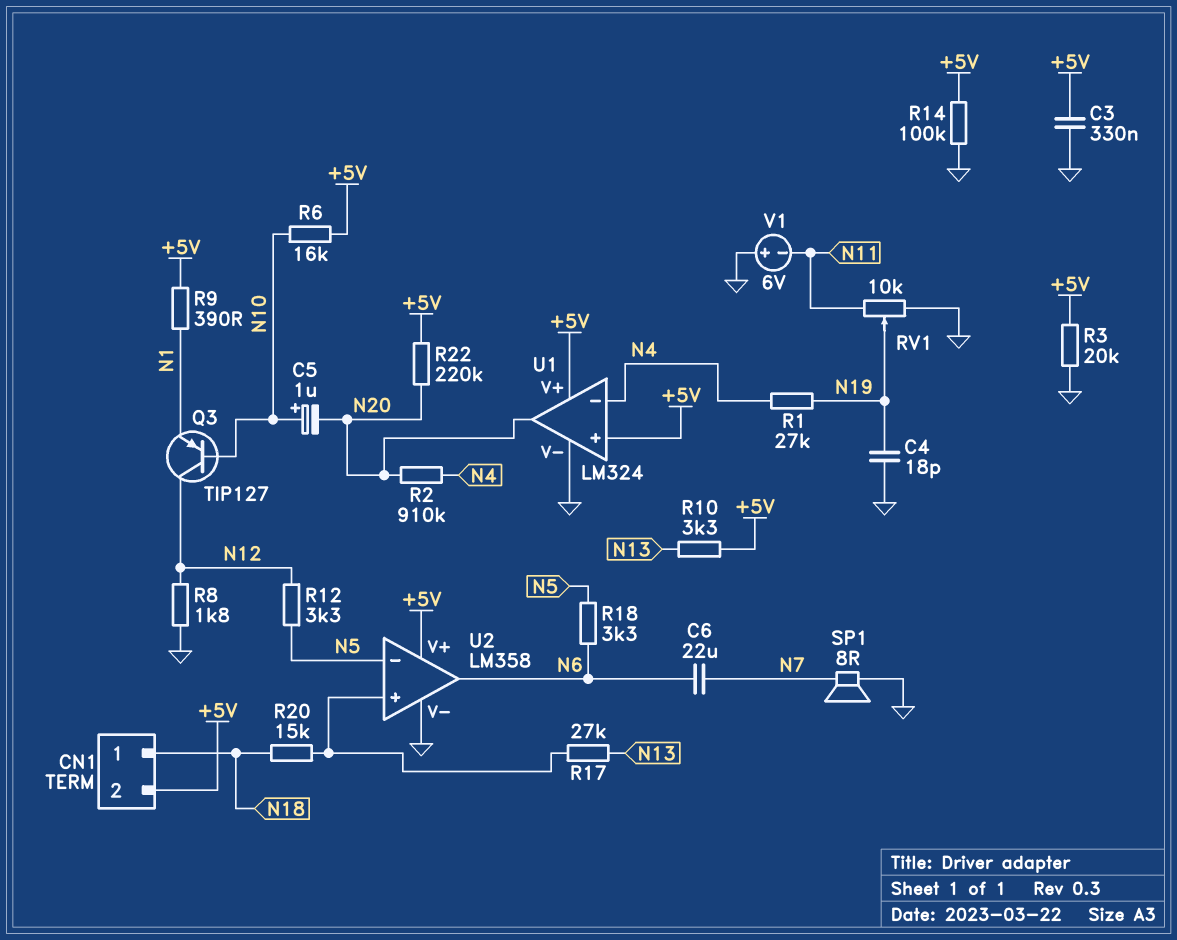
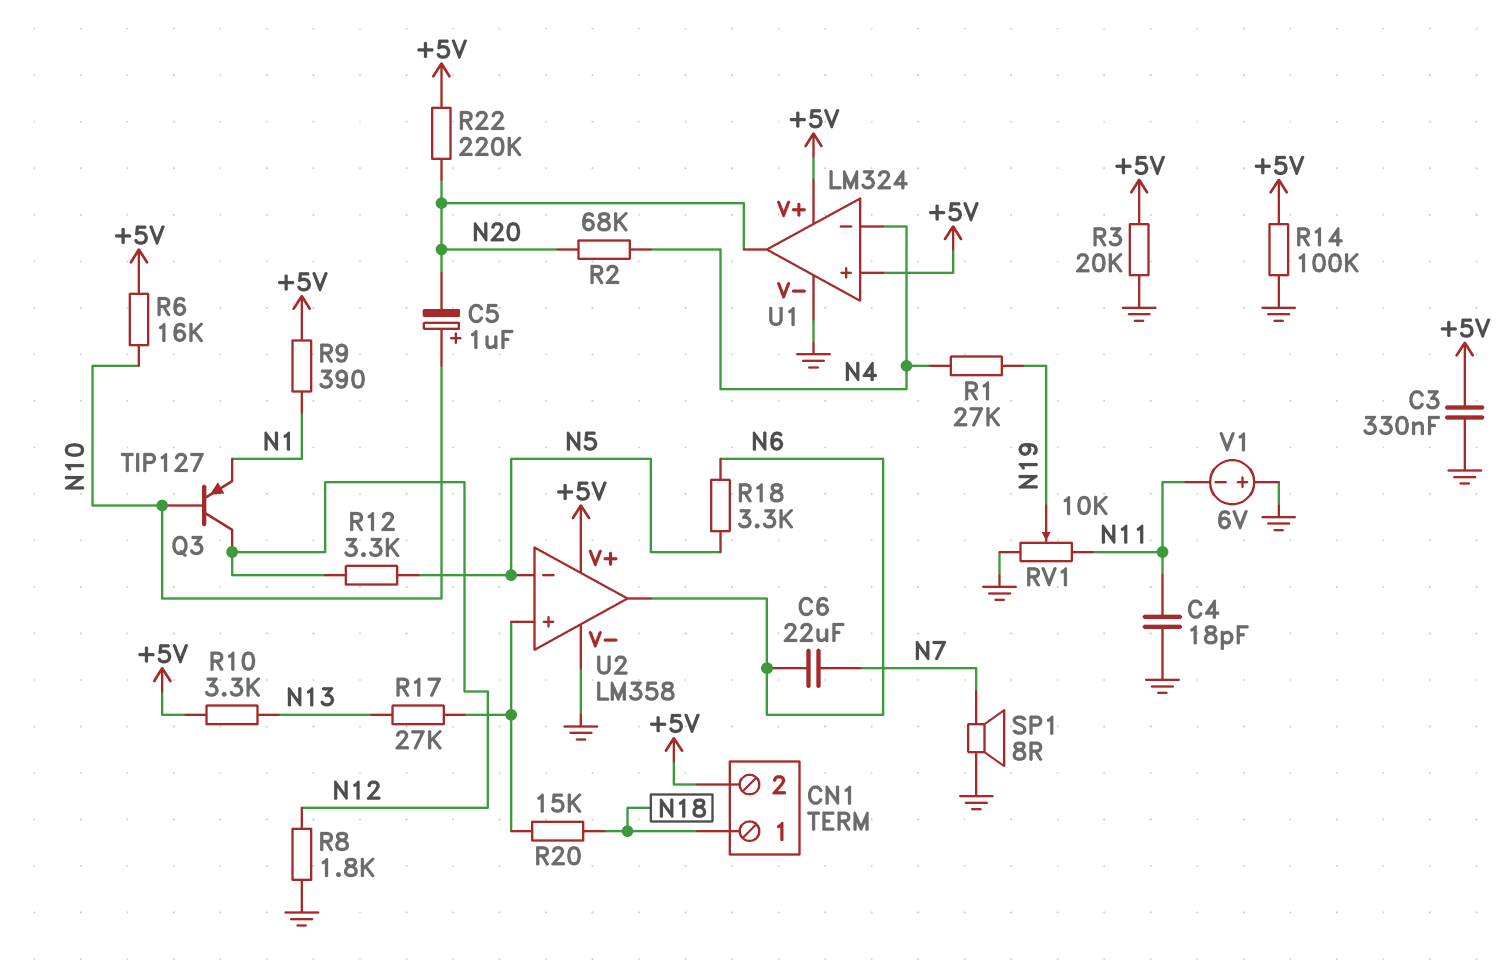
C4: 18pF (GND, N19) -> 18pF (GND, N11)
R2: 910k (N4, N20) -> 68k (N4, N20)

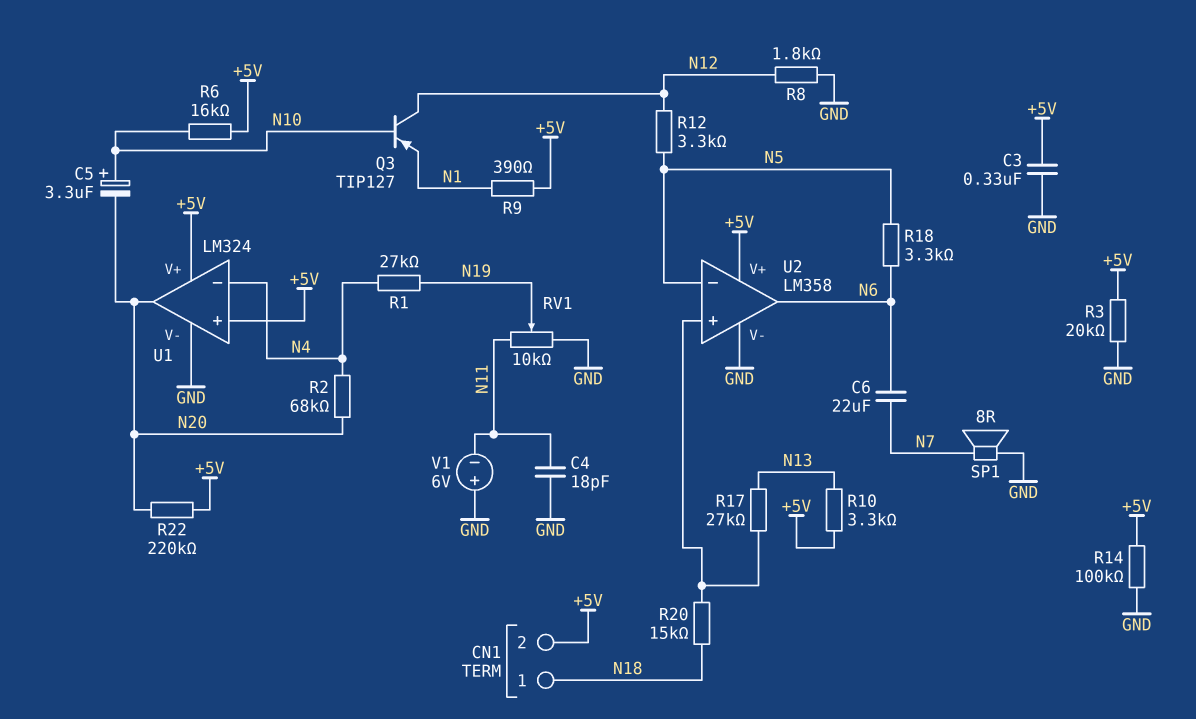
C5: 1uF (plus N10, minus N20) -> 3.3uF (plus N10, minus N20)

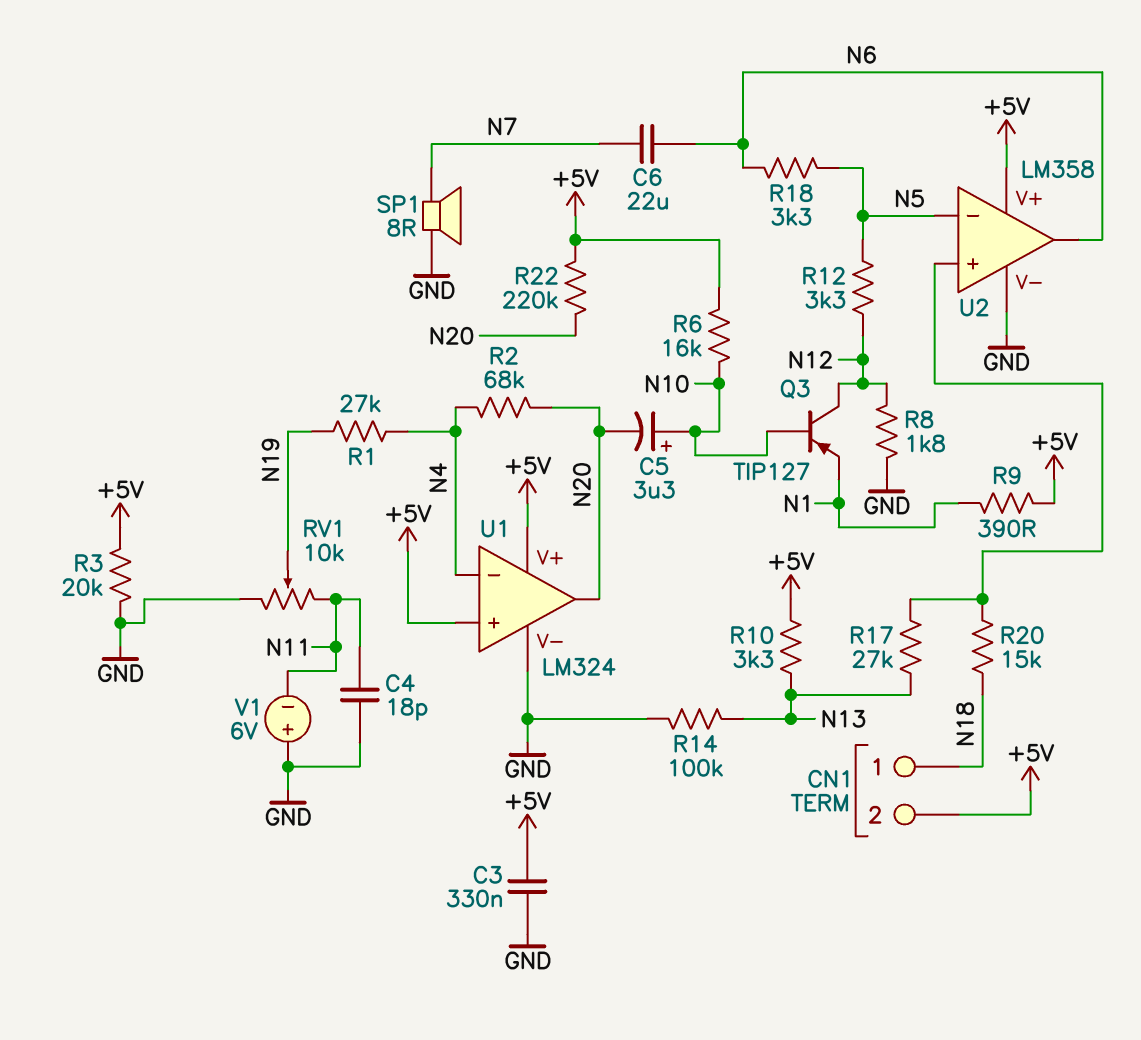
R14: 100k (+5V, GND) -> 100k (GND, N13)

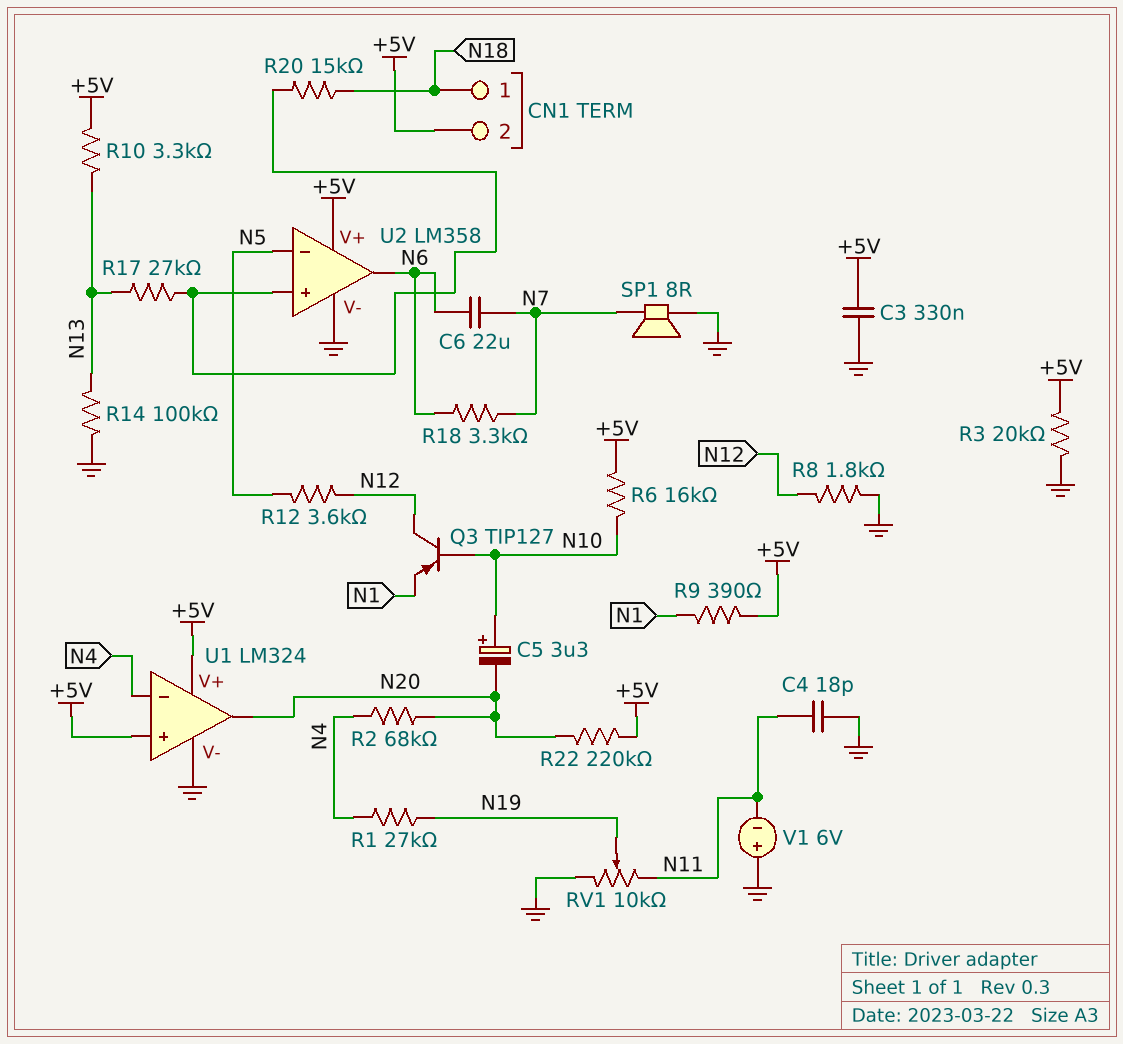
R12: 3.3k (N5, N12) -> 3.6k (N5, N12)
R18: 3.3k (N5, N6) -> 3.3k (N6, N7)

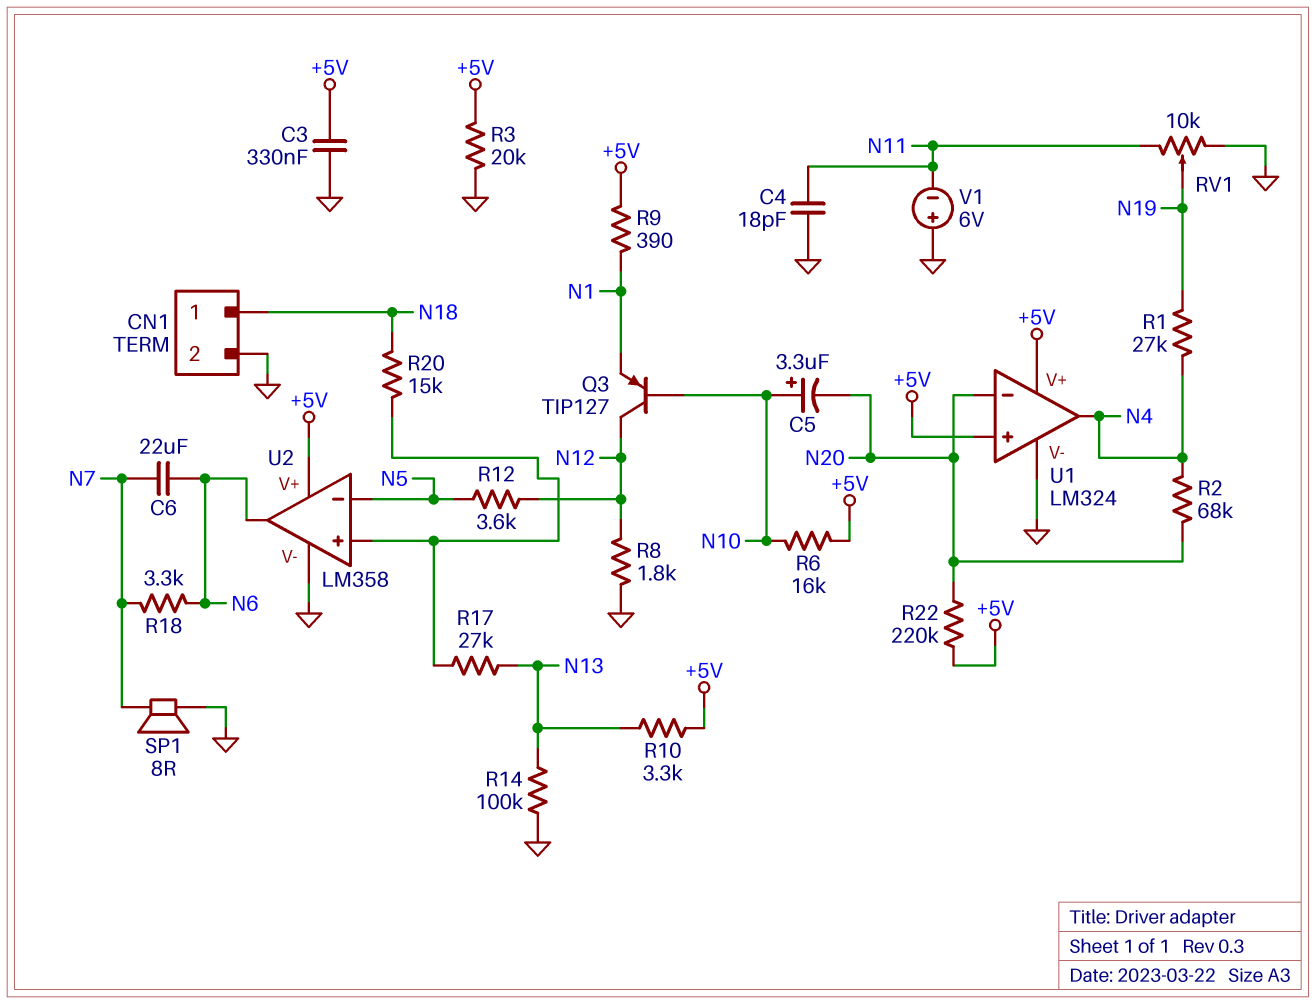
CN1 pin 2: +5V -> GND
U1 pin in-: N4 -> N20
U1 pin out: N20 -> N4

